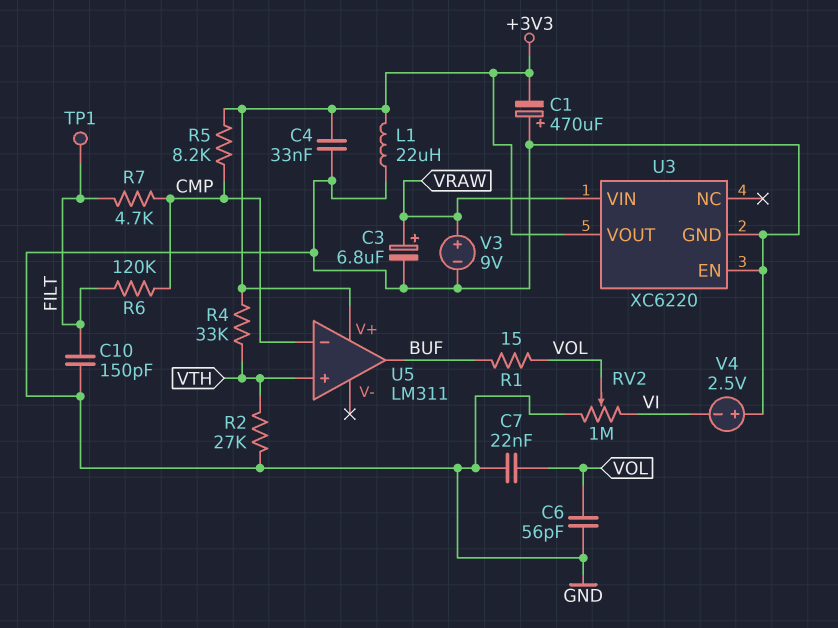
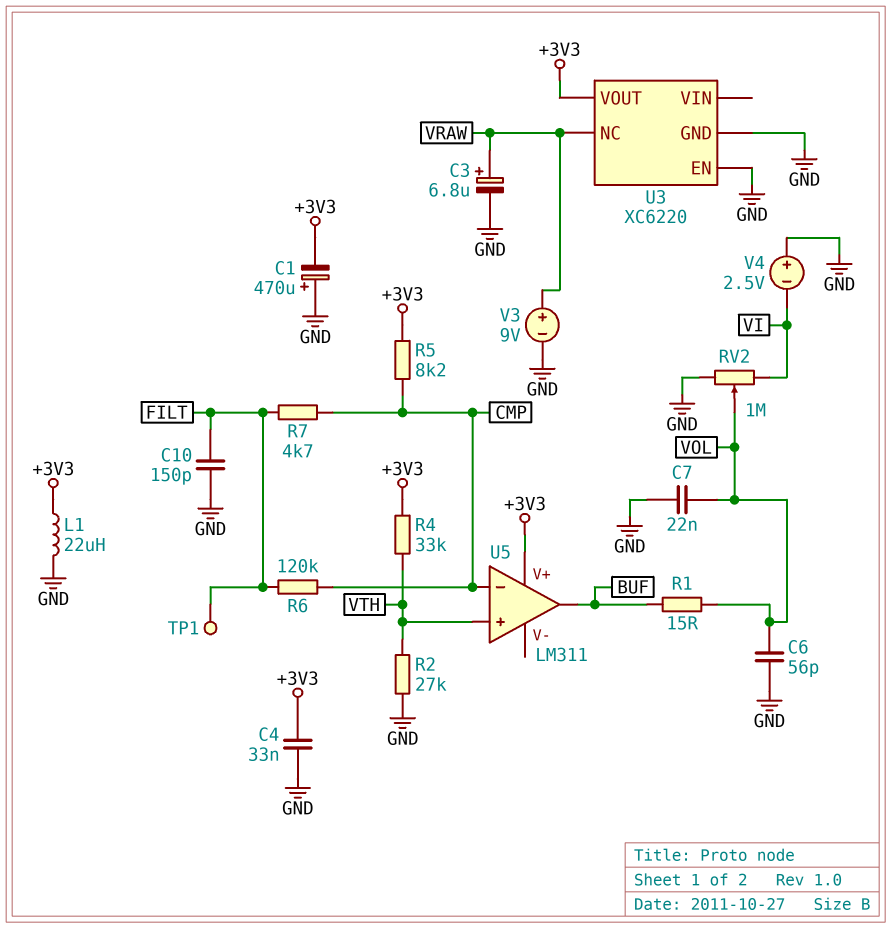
U3 pin NC: none -> VRAW
U3 pin VIN: VRAW -> none

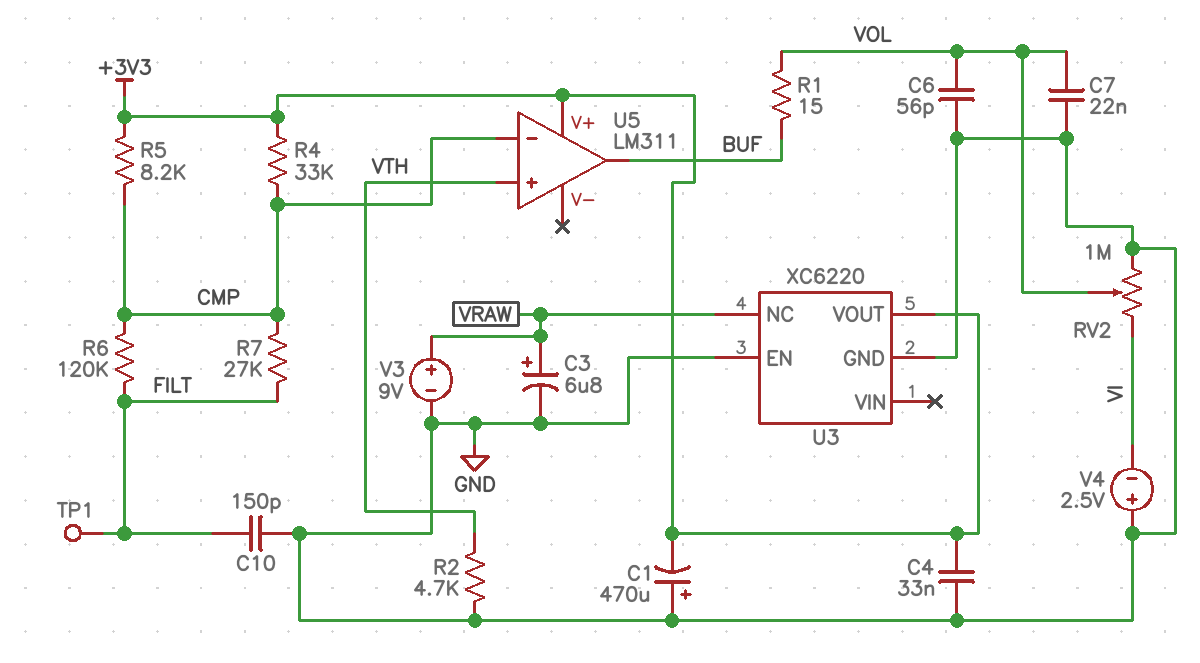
L1: 22uH (+3V3, GND) -> none
R2: 27k (GND, VTH) -> 4.7k (GND, VTH)
R4: 33k (+3V3, VTH) -> 33k (+3V3, CMP)
R7: 4.7k (CMP, FILT) -> 27k (CMP, FILT)

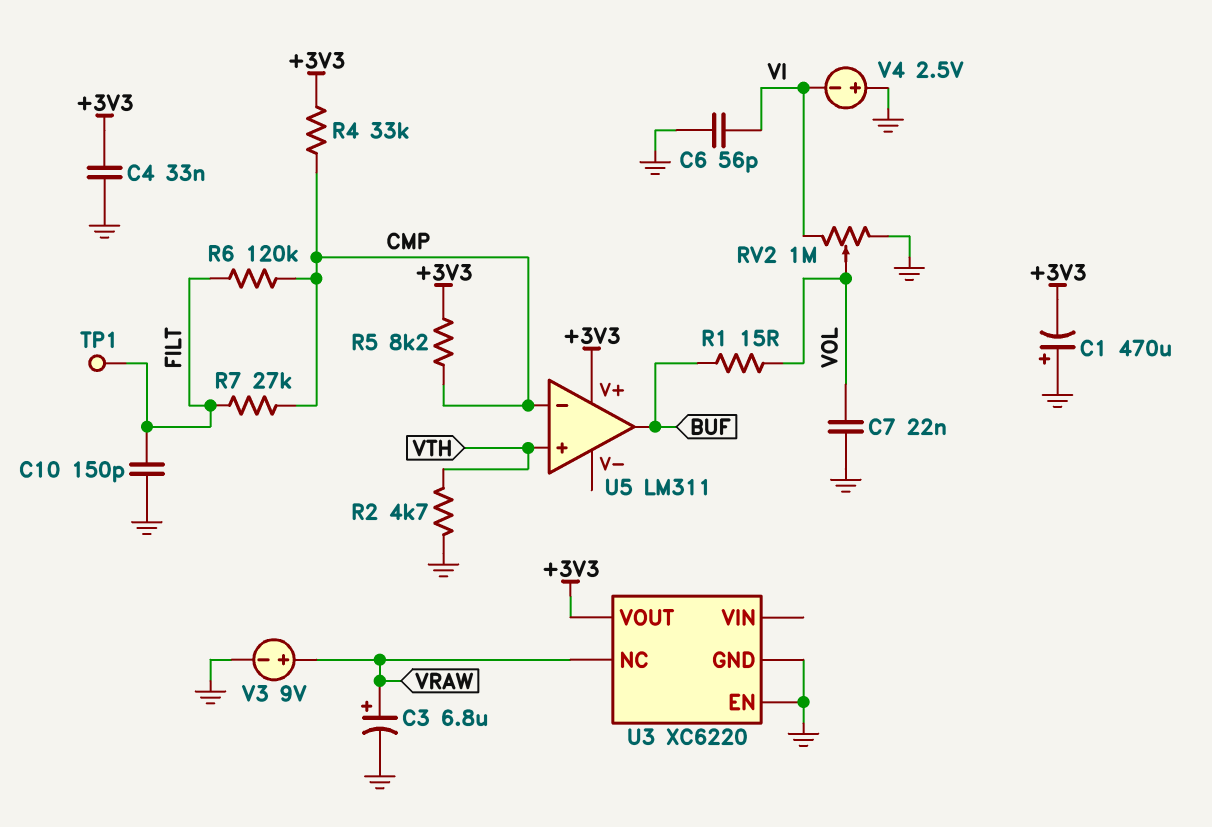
C6: 56pF (GND, VOL) -> 56pF (GND, VI)

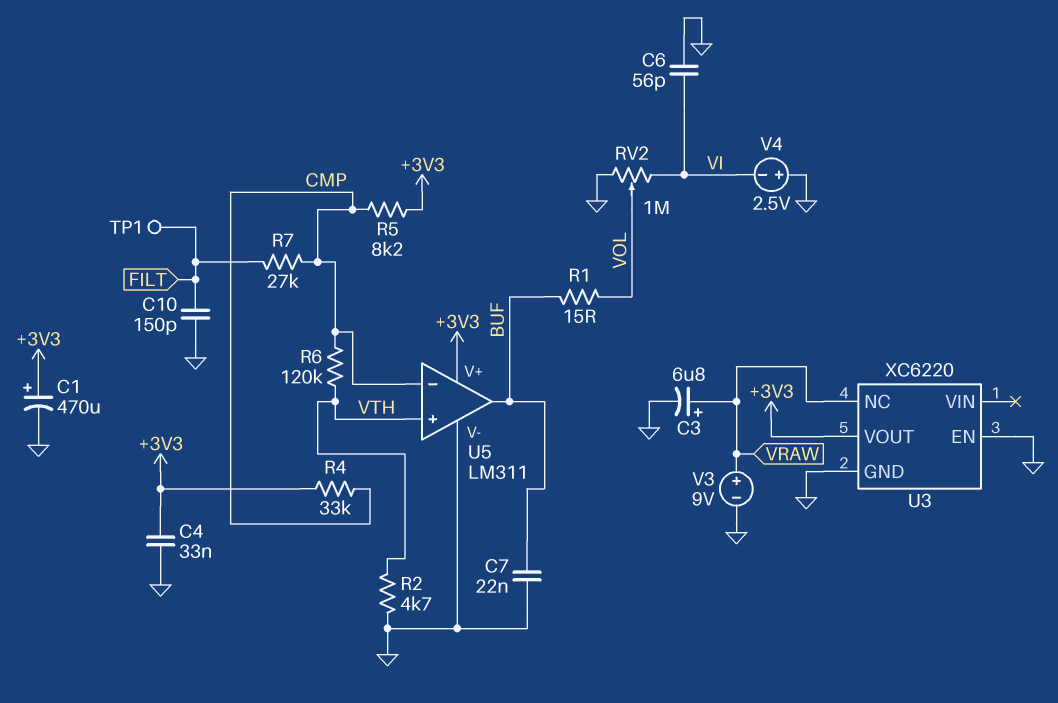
C1: 470uF (plus GND, minus +3V3) -> 470uF (plus +3V3, minus GND)
C7: 22nF (GND, VOL) -> 22nF (BUF, GND)
R6: 120k (CMP, FILT) -> 120k (CMP, VTH)
U5 pin V-: none -> GND

